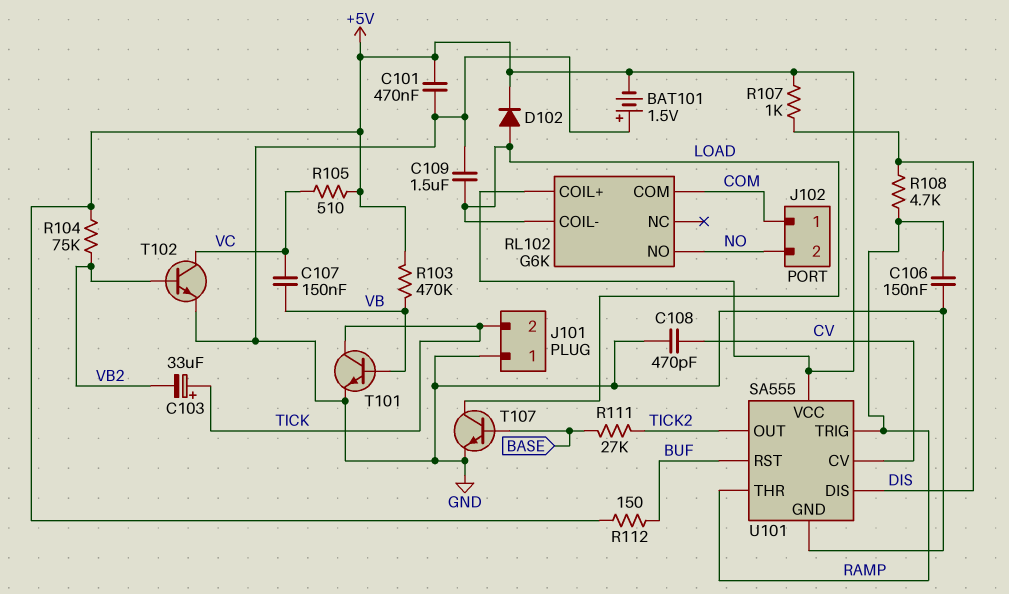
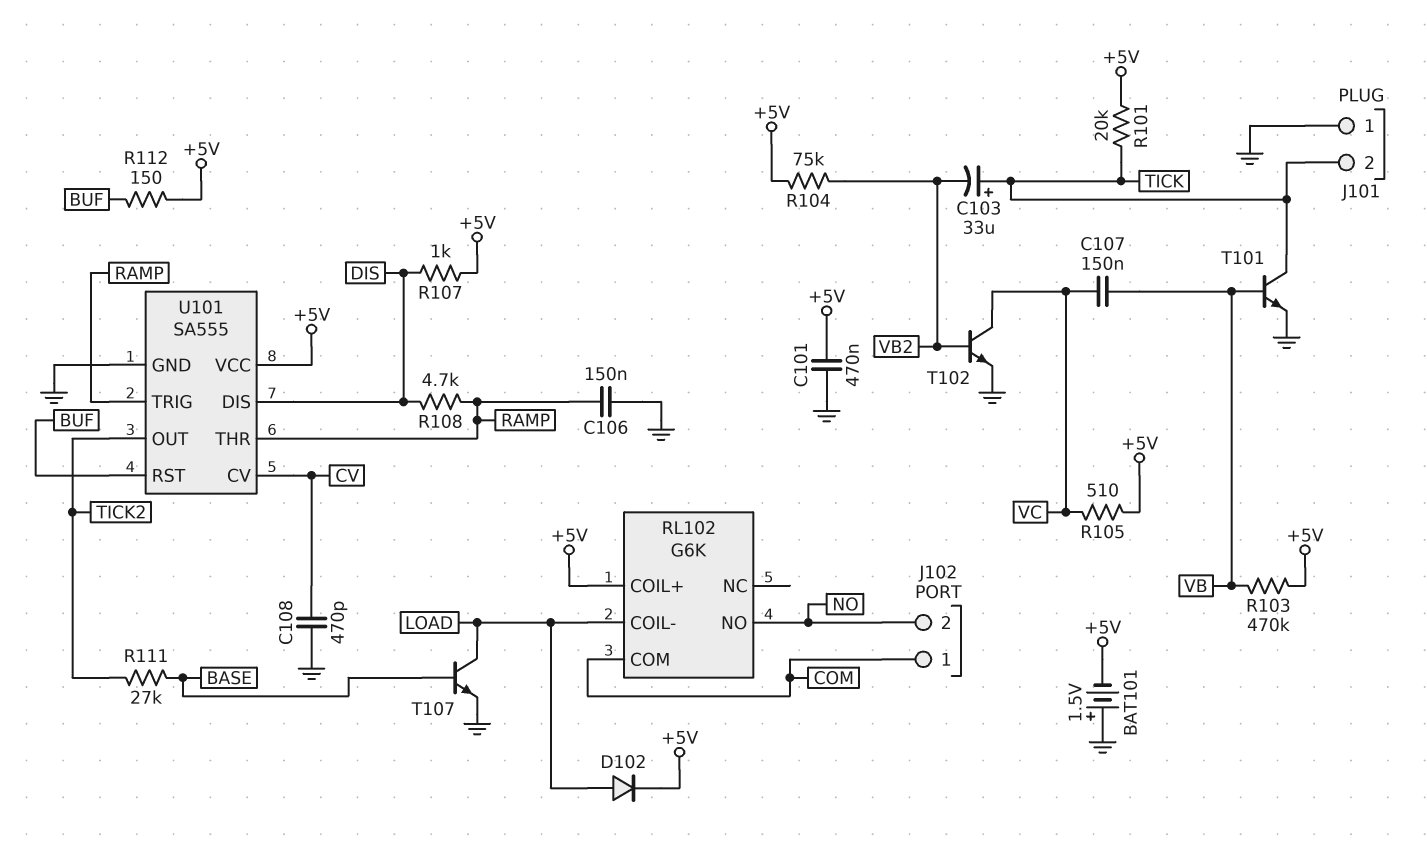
C109: 1.5uF (GND, LOAD) -> none
R101: none -> 20k (+5V, TICK)

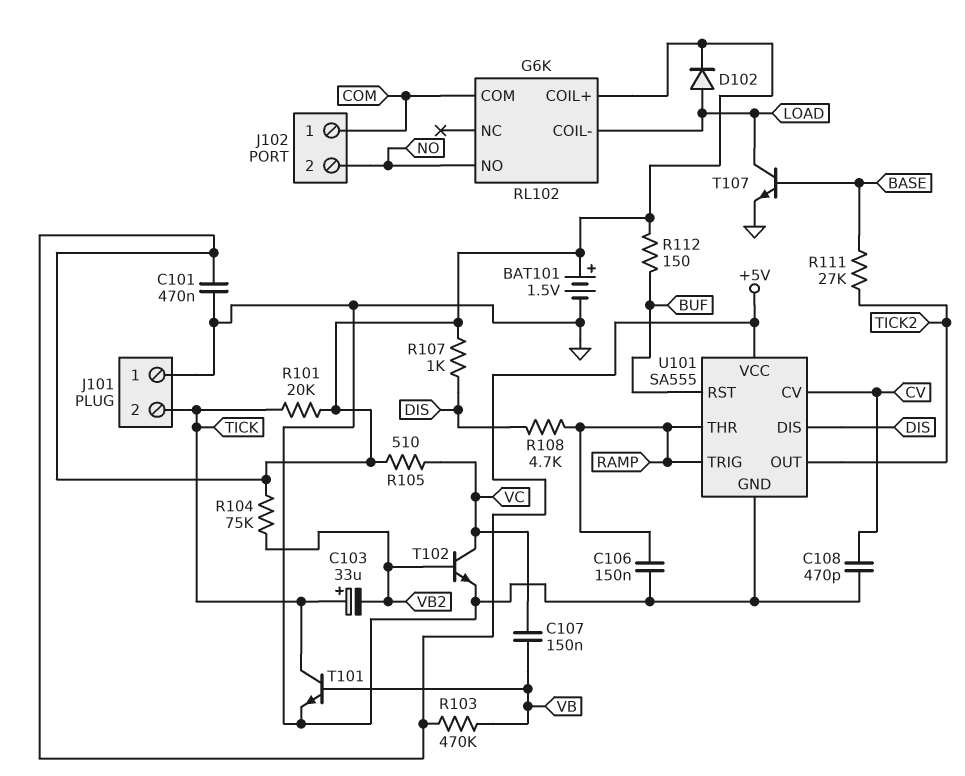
BAT101: 1.5V (plus GND, minus +5V) -> 1.5V (plus +5V, minus GND)

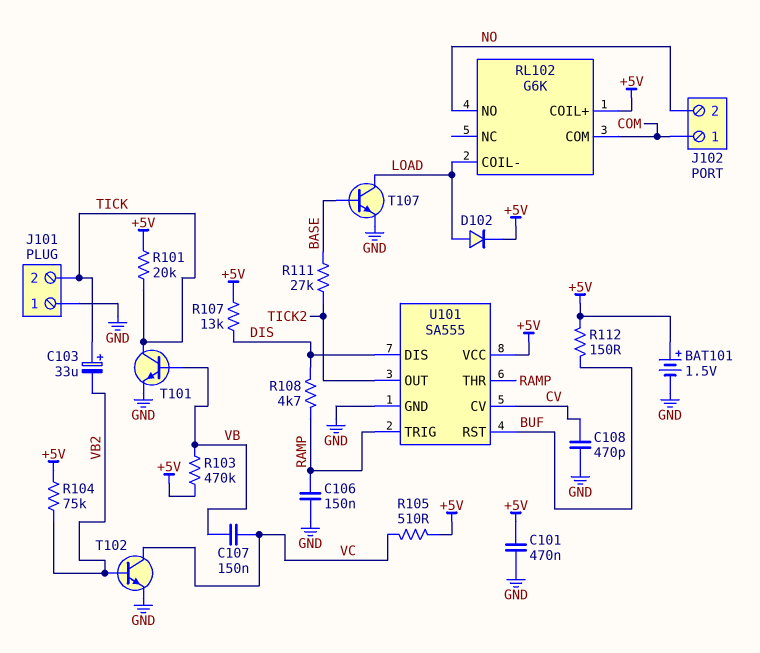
R107: 1k (+5V, DIS) -> 13k (+5V, DIS)

